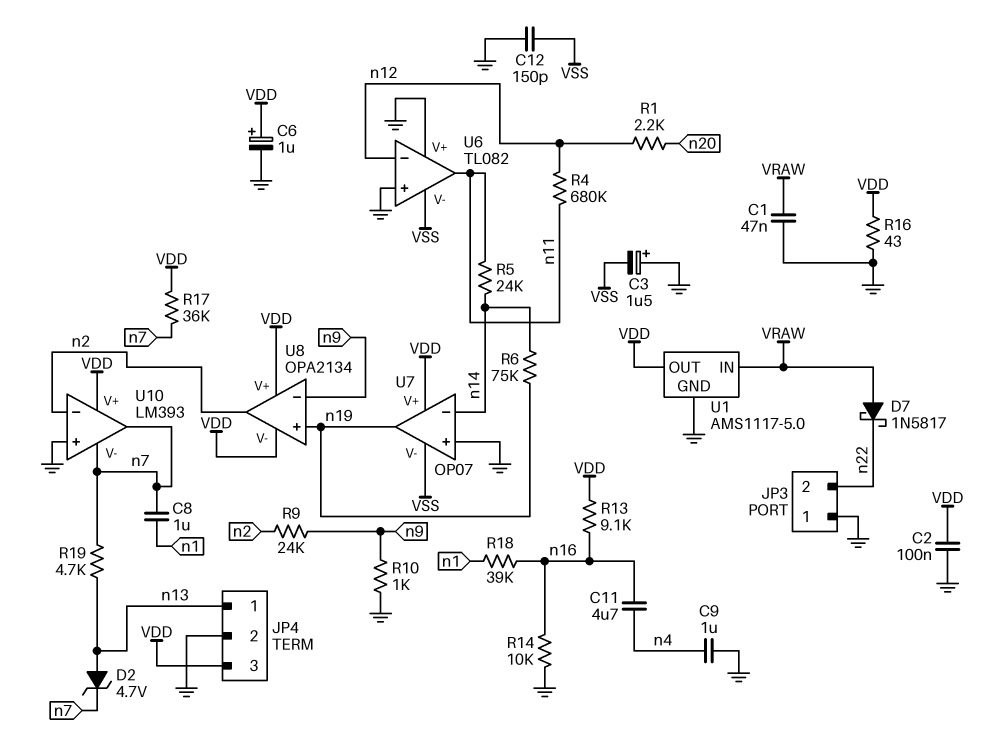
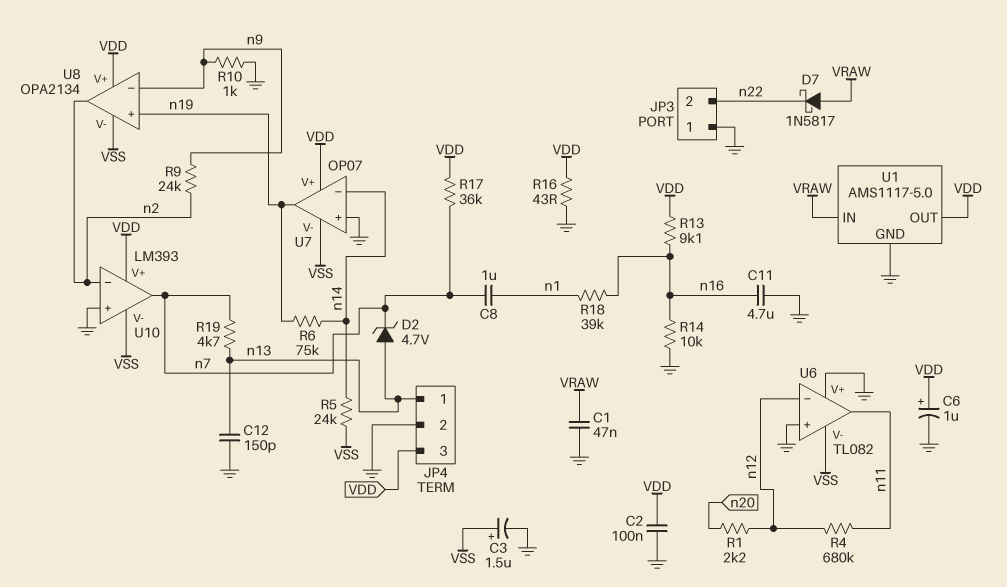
C3: 1.5uF (plus GND, minus VSS) -> 1.5uF (plus VSS, minus GND)
C9: 1uF (GND, n4) -> none
C11: 4.7uF (n4, n16) -> 4.7uF (GND, n16)
C12: 150pF (GND, VSS) -> 150pF (GND, n13)
R5: 24k (n11, n14) -> 24k (VSS, n14)
U8 pin V-: VDD -> VSS
U10 pin V-: n7 -> VSS

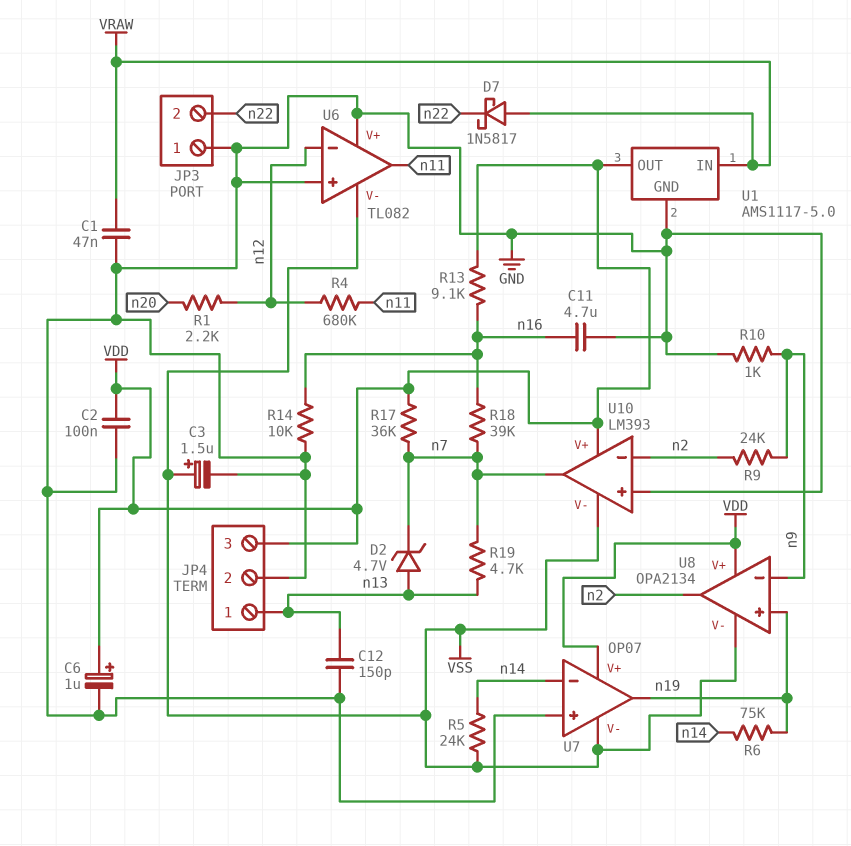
C8: 1uF (n1, n7) -> none
R16: 43 (GND, VDD) -> none
R18: 39k (n1, n16) -> 39k (n7, n16)

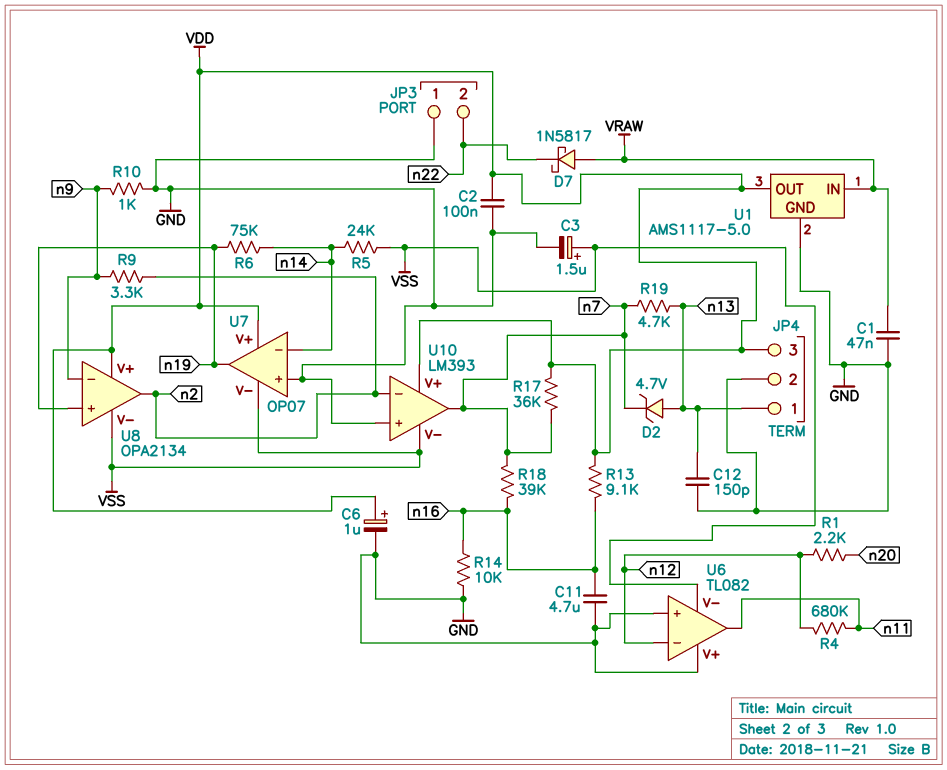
R9: 24k (n2, n9) -> 3.3k (n2, n9)

